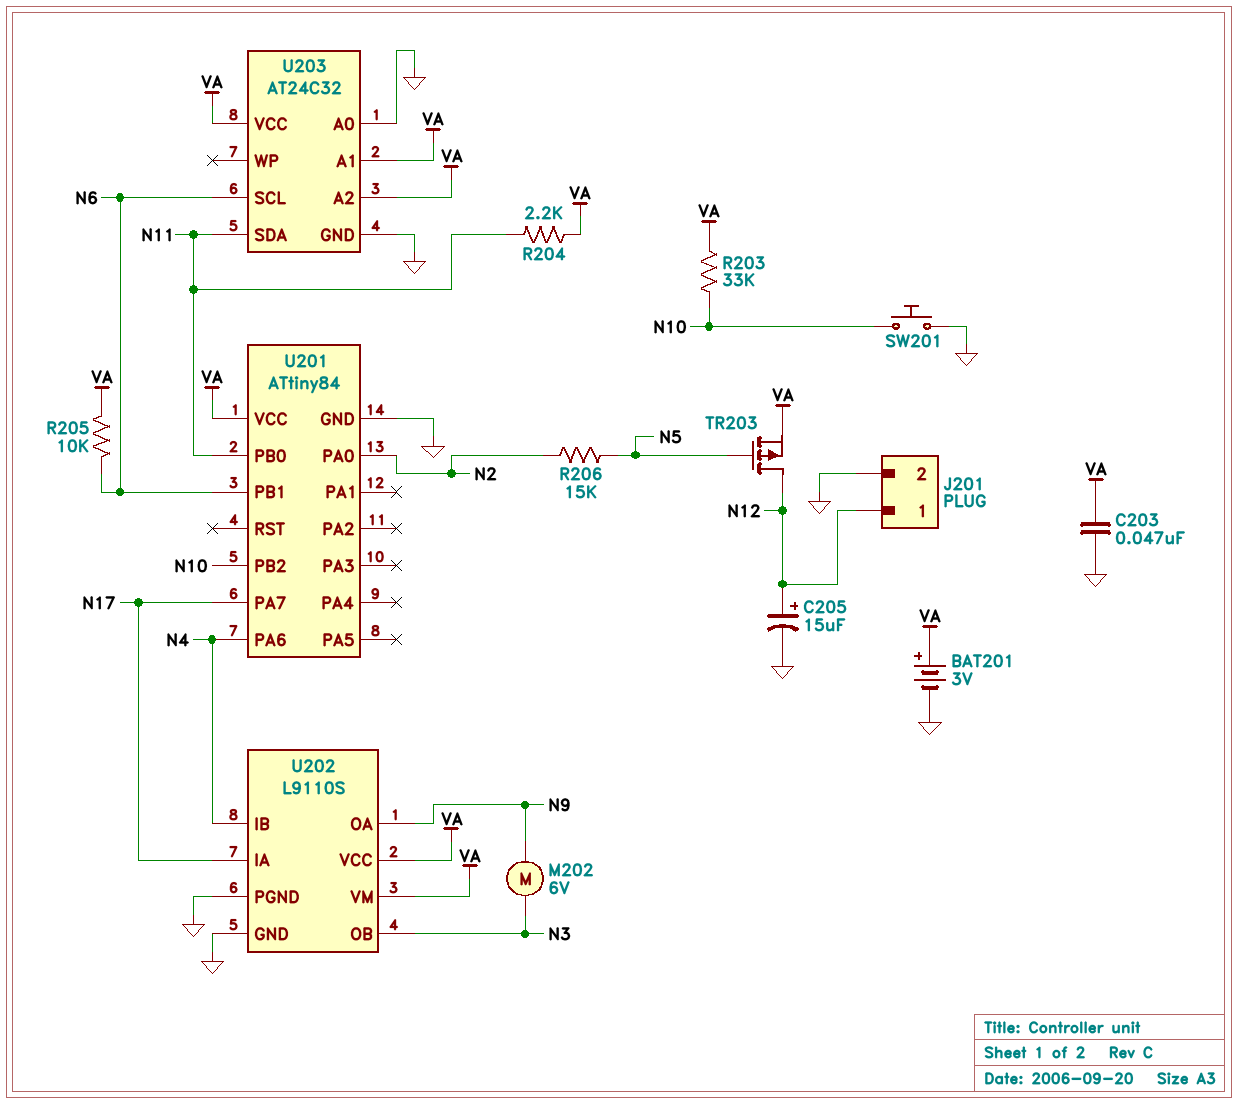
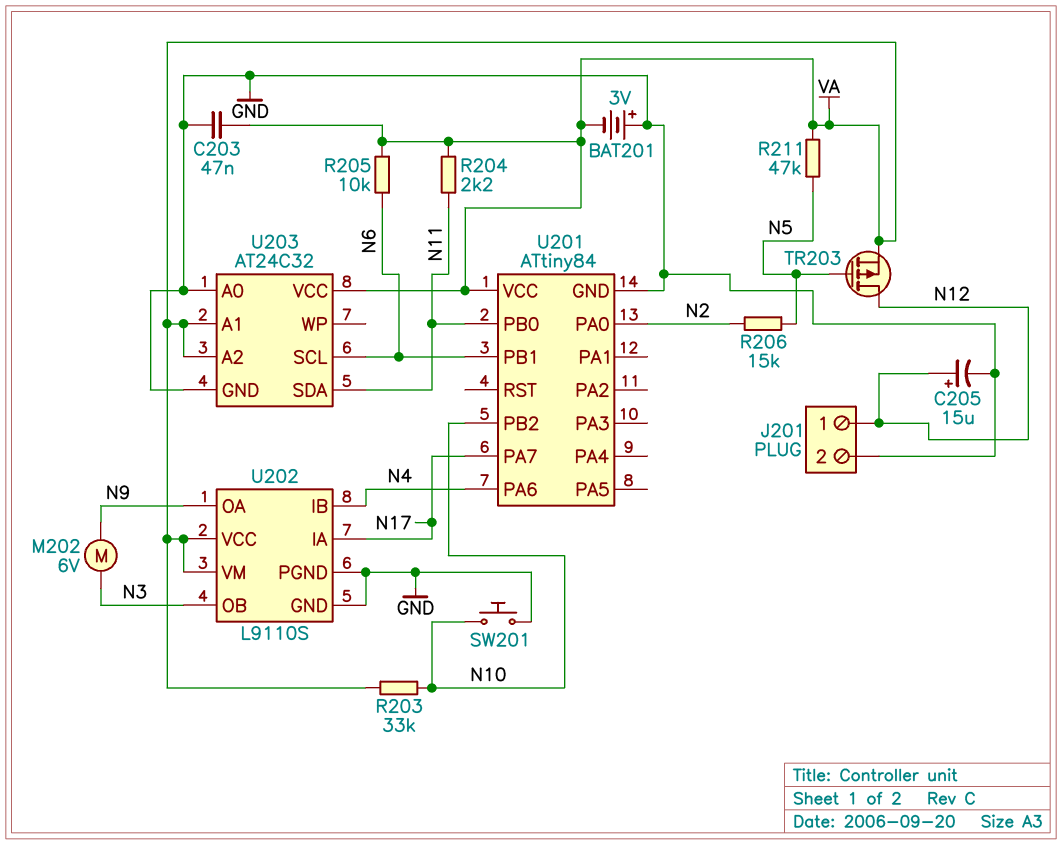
BAT201: 3V (plus VA, minus GND) -> 3V (plus GND, minus VA)
R211: none -> 47k (N5, VA)

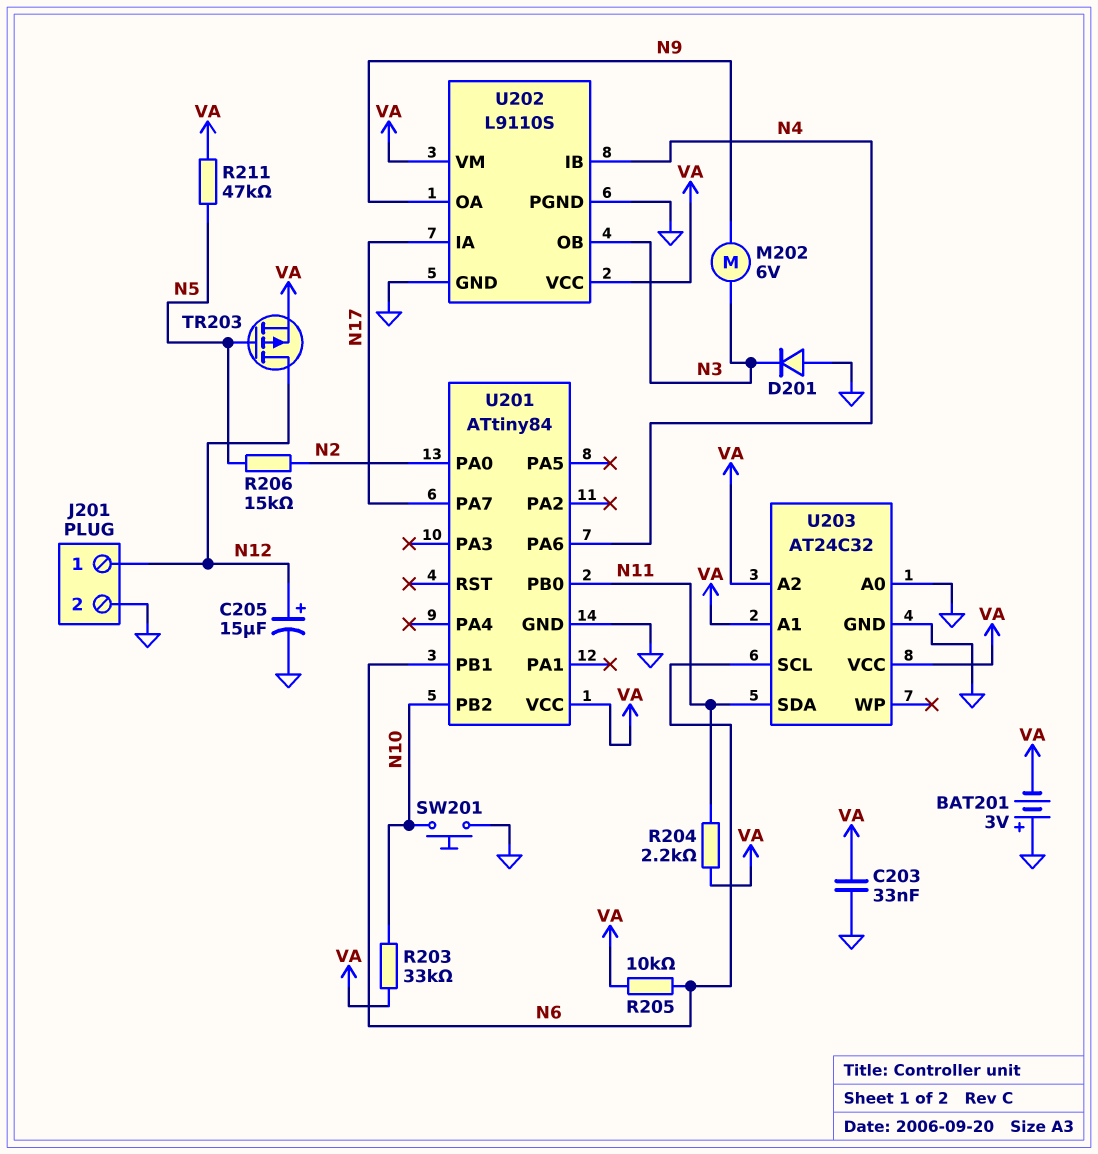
C203: 47nF (GND, VA) -> 33nF (GND, VA)
D201: none -> diode (A GND, K N3)

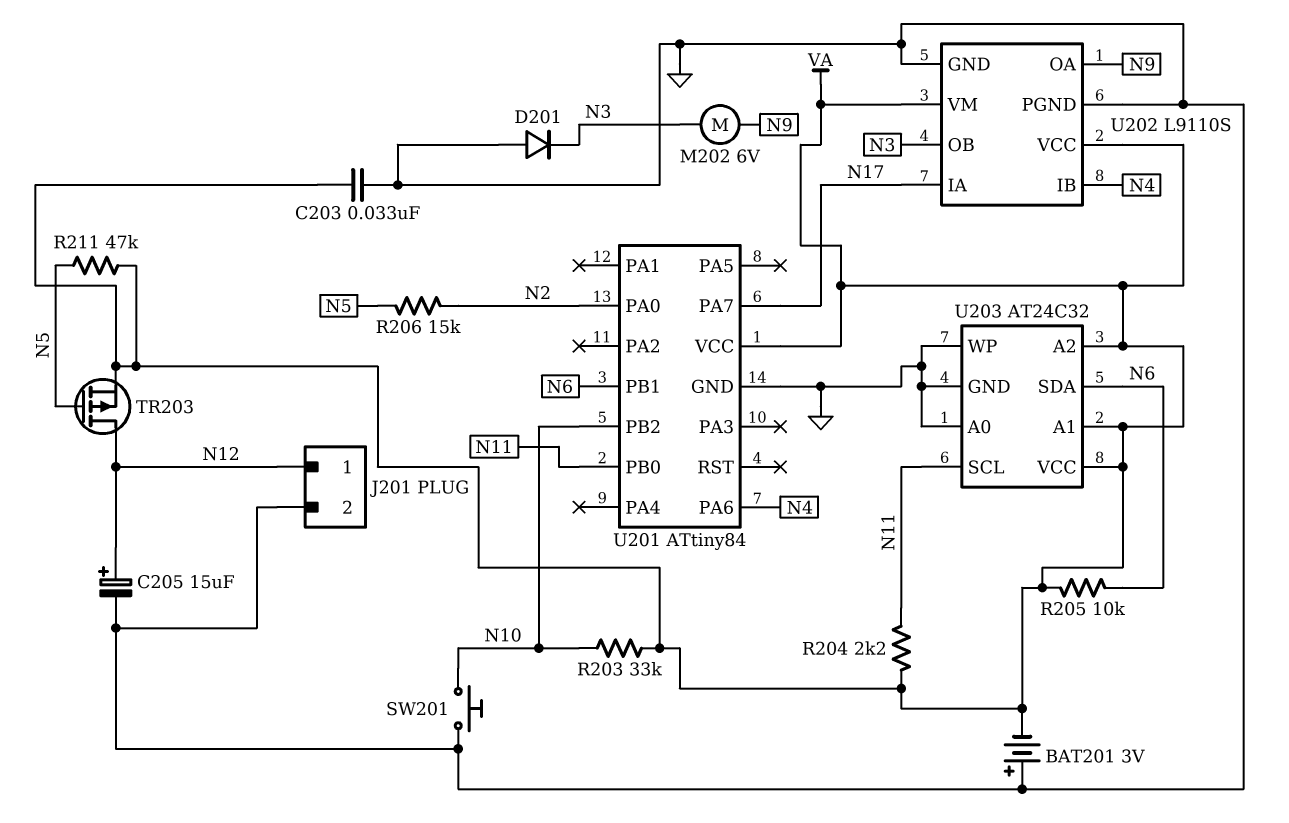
U203 pin SCL: N6 -> N11
U203 pin SDA: N11 -> N6
U203 pin WP: none -> GND

